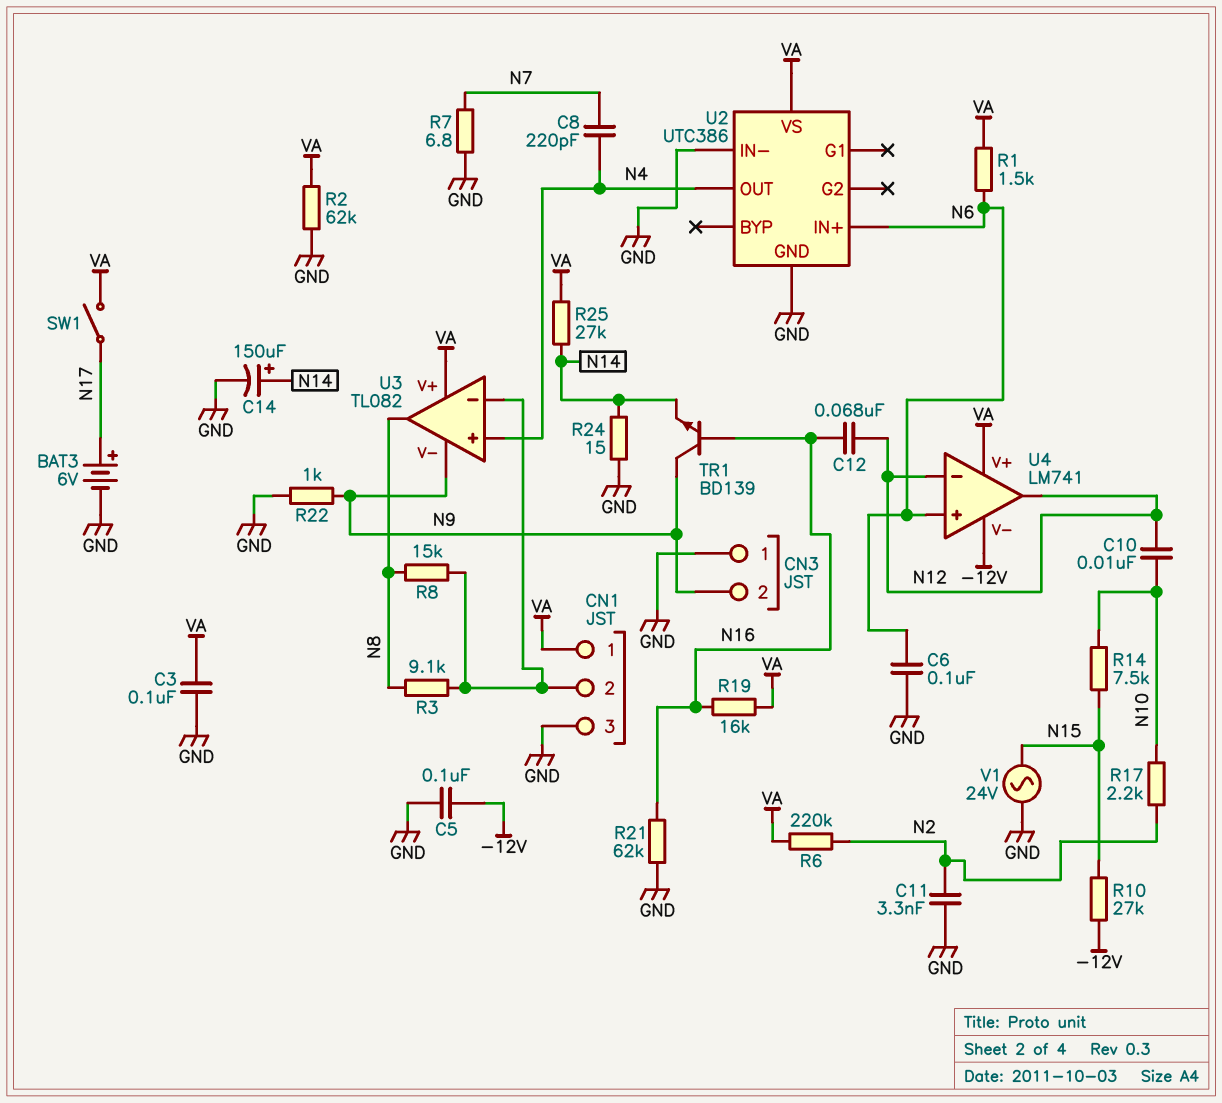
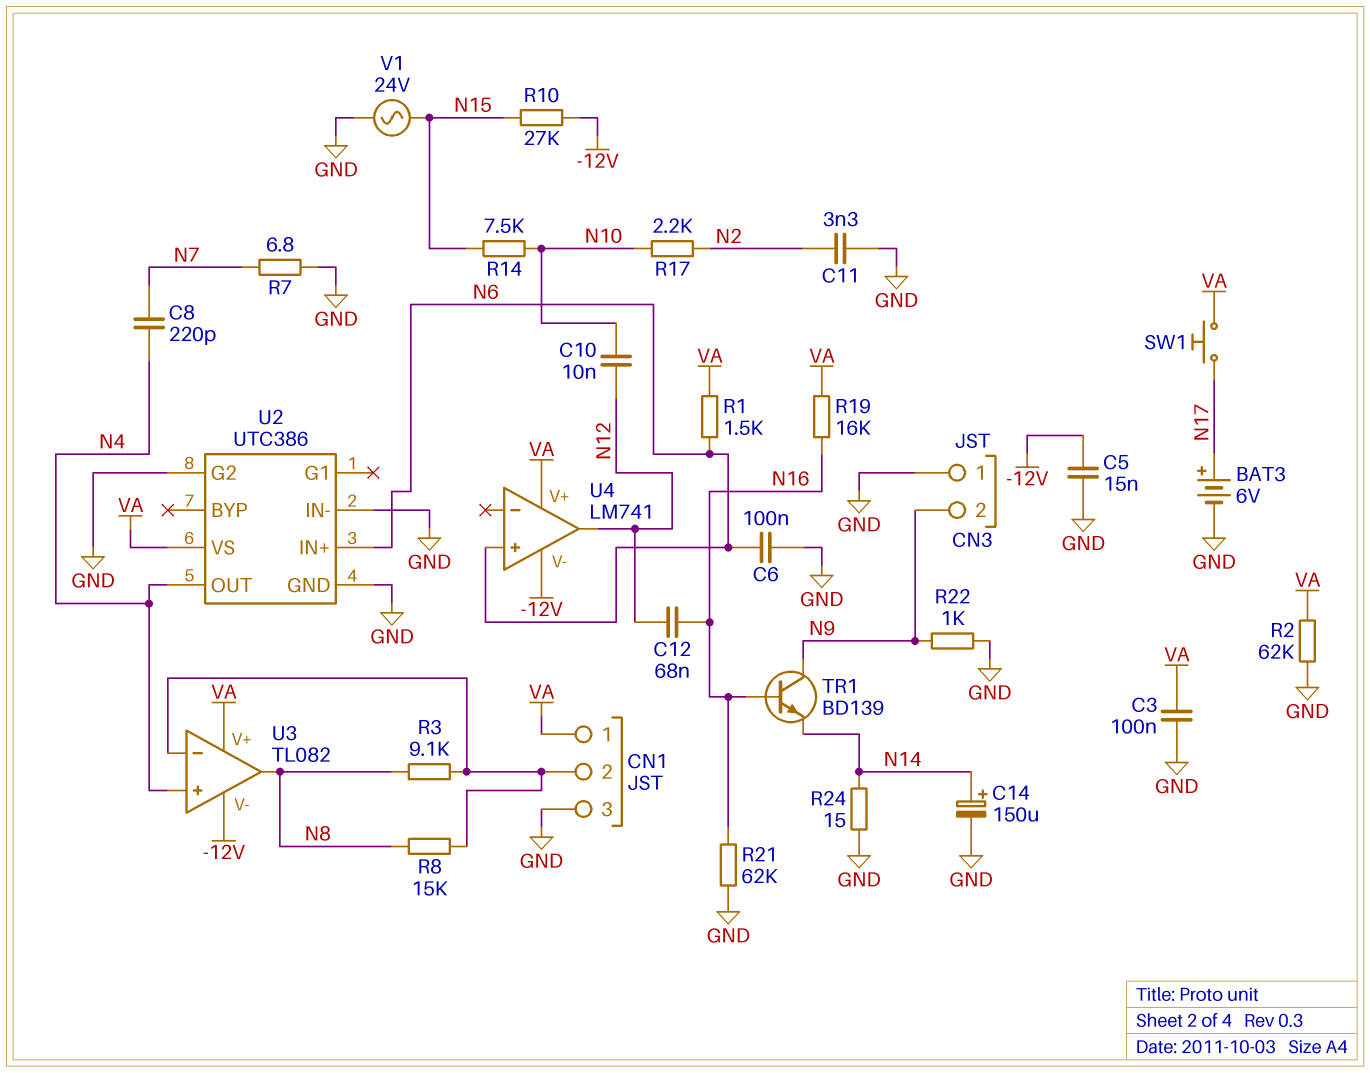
C5: 100nF (-12V, GND) -> 15nF (-12V, GND)
R6: 220k (N2, VA) -> none
R25: 27k (N14, VA) -> none
SW1: switch (N17, VA) -> button (N17, VA)
U2 pin G2: none -> GND
U3 pin V-: N9 -> -12V
U4 pin in-: N12 -> none

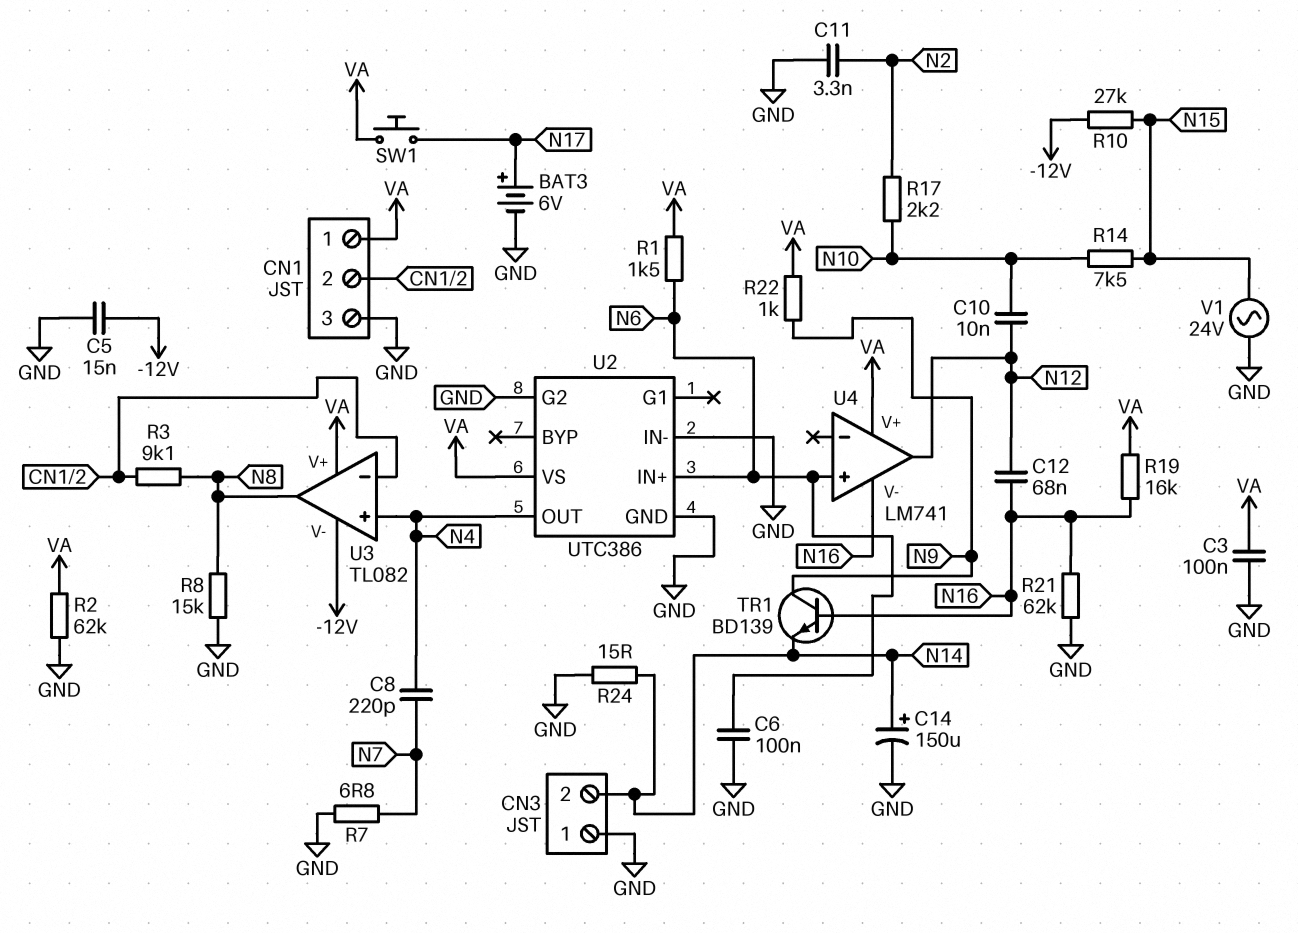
CN3 pin 2: N9 -> N14
R8: 15k (CN1/2, N8) -> 15k (GND, N8)
R22: 1k (GND, N9) -> 1k (N9, VA)
U4 pin V-: -12V -> N16

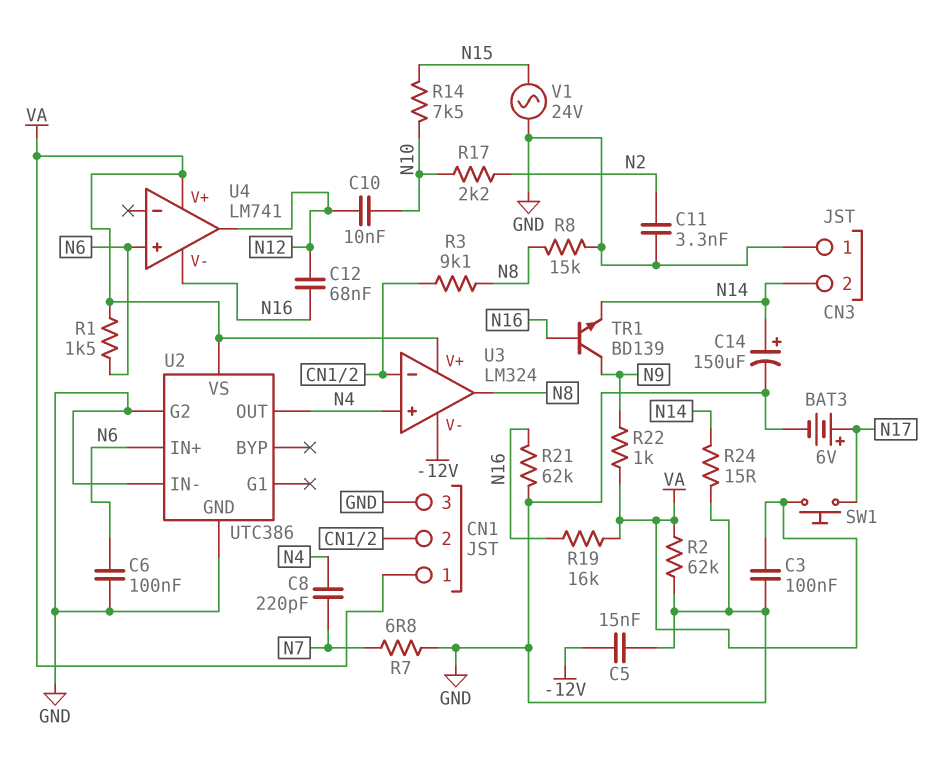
R10: 27k (-12V, N15) -> none
U3: TL082 -> LM324

